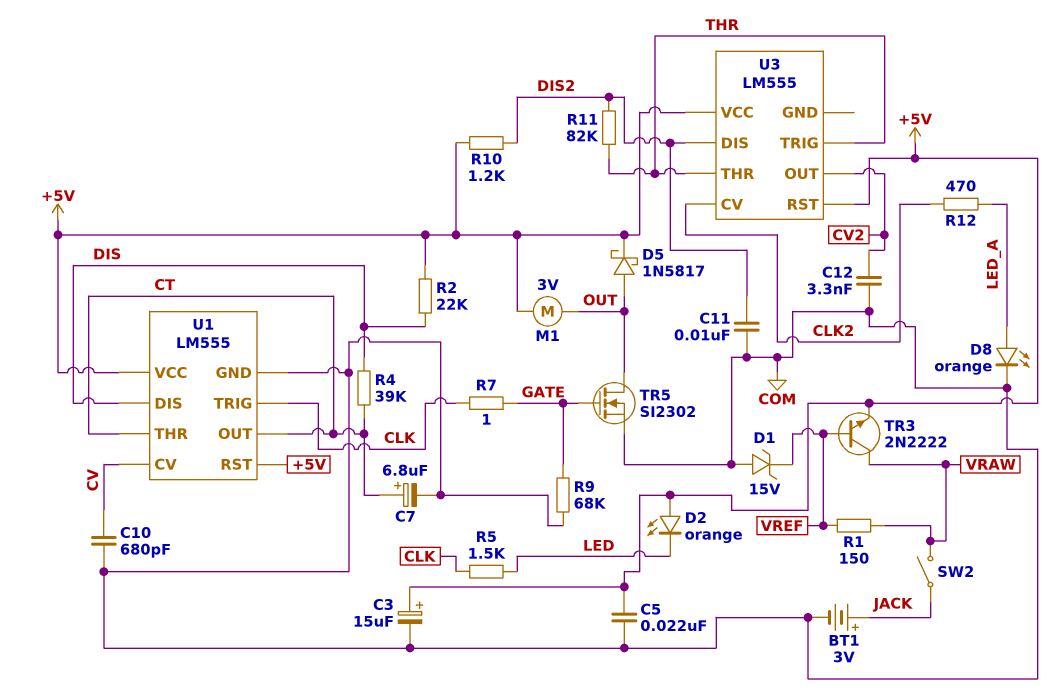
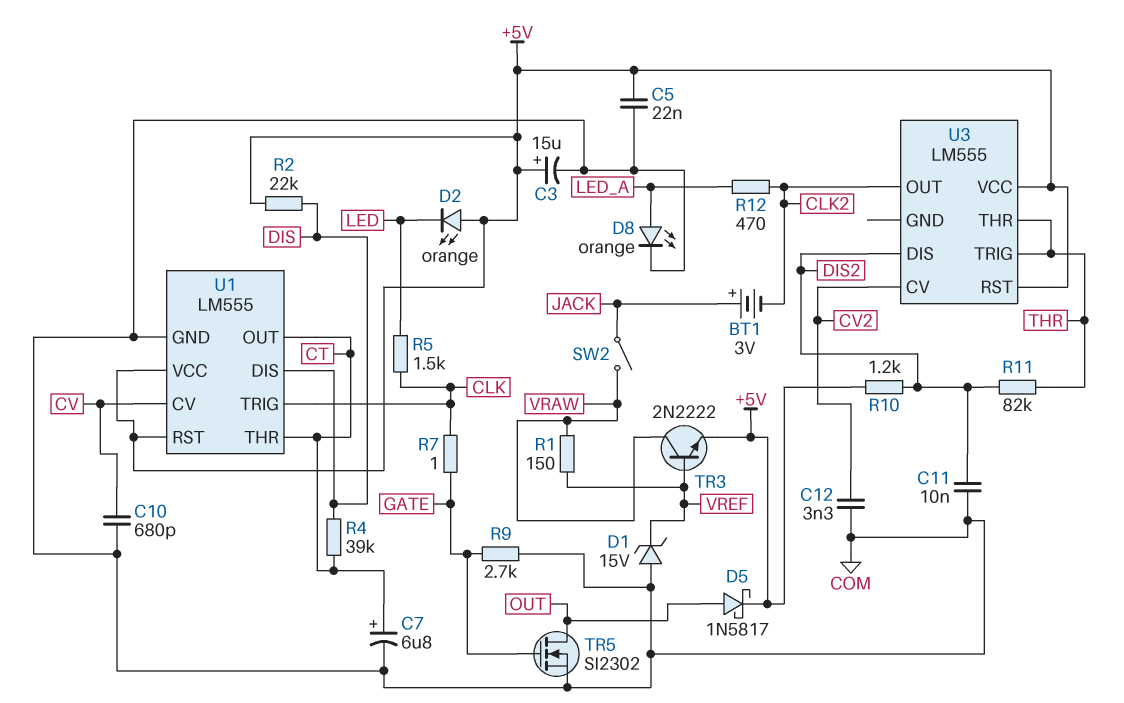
BT1: 3V (plus JACK, minus COM) -> 3V (plus JACK, minus CLK2)
M1: motor 3V (+5V, OUT) -> none
R9: 68k (COM, GATE) -> 2.7k (COM, GATE)
U3 pin CV: CLK2 -> CV2
U3 pin OUT: CV2 -> CLK2

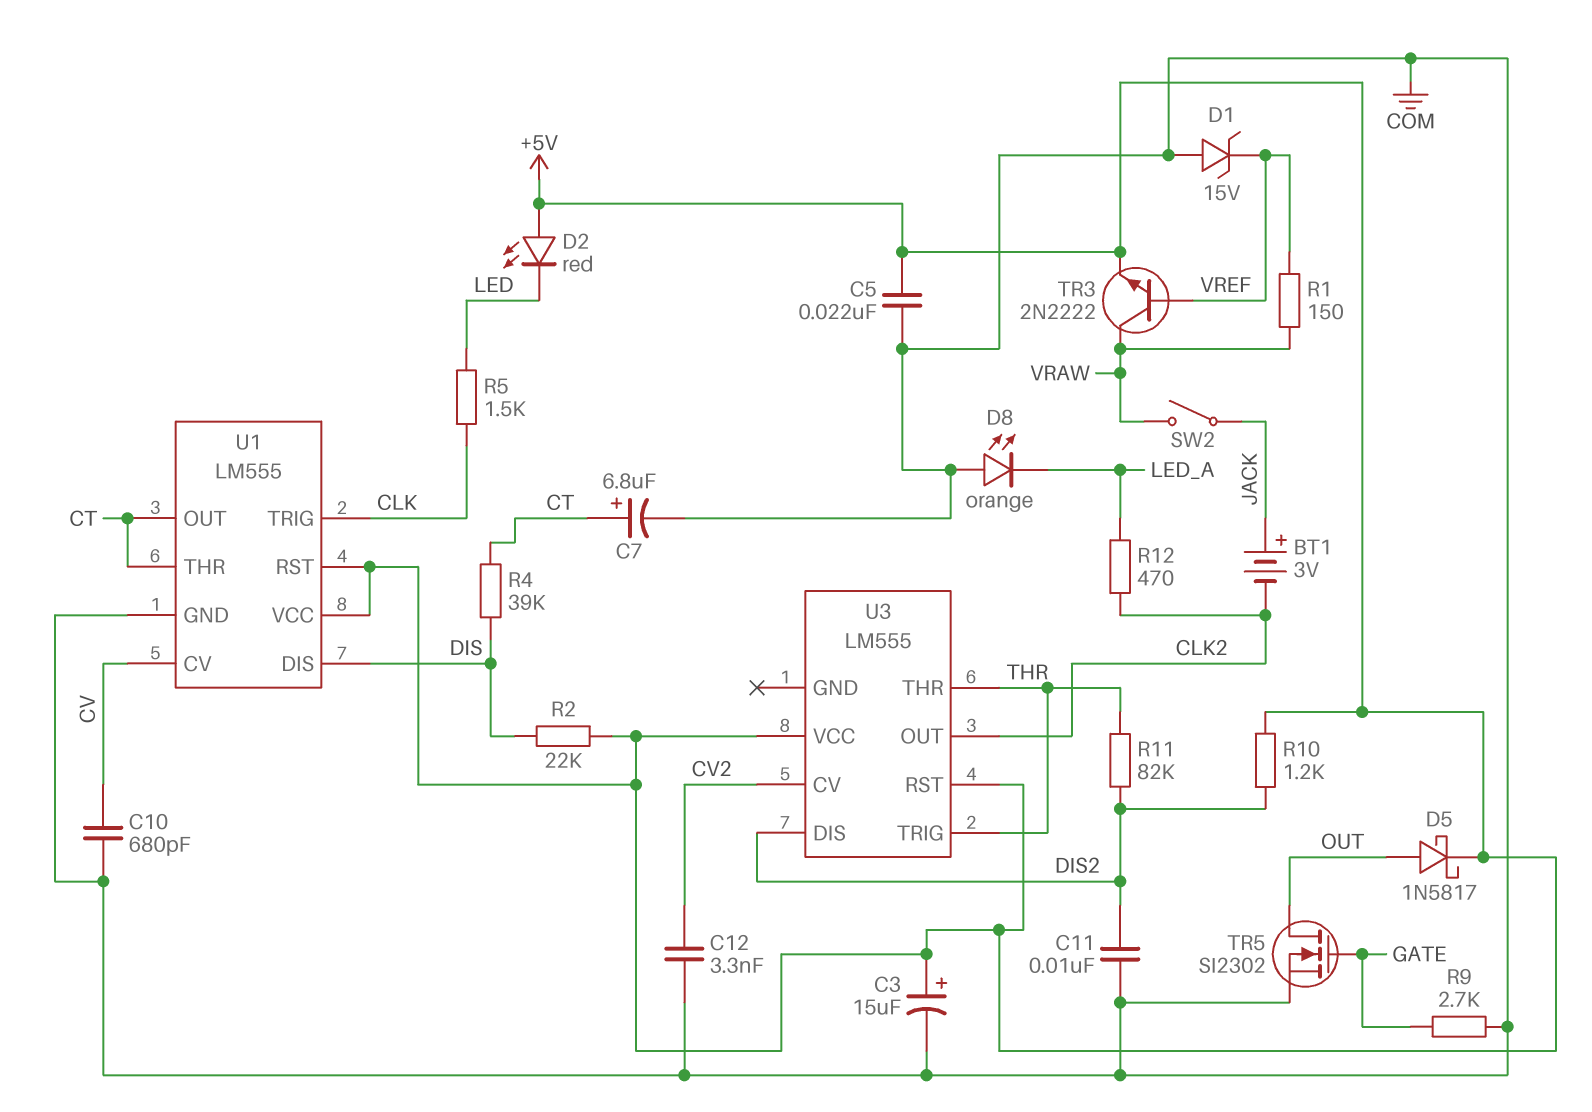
D2: LED orange (A +5V, K LED) -> LED red (A +5V, K LED)
D8: LED orange (A LED_A, K COM) -> LED orange (A COM, K LED_A)
R7: 1 (CLK, GATE) -> none

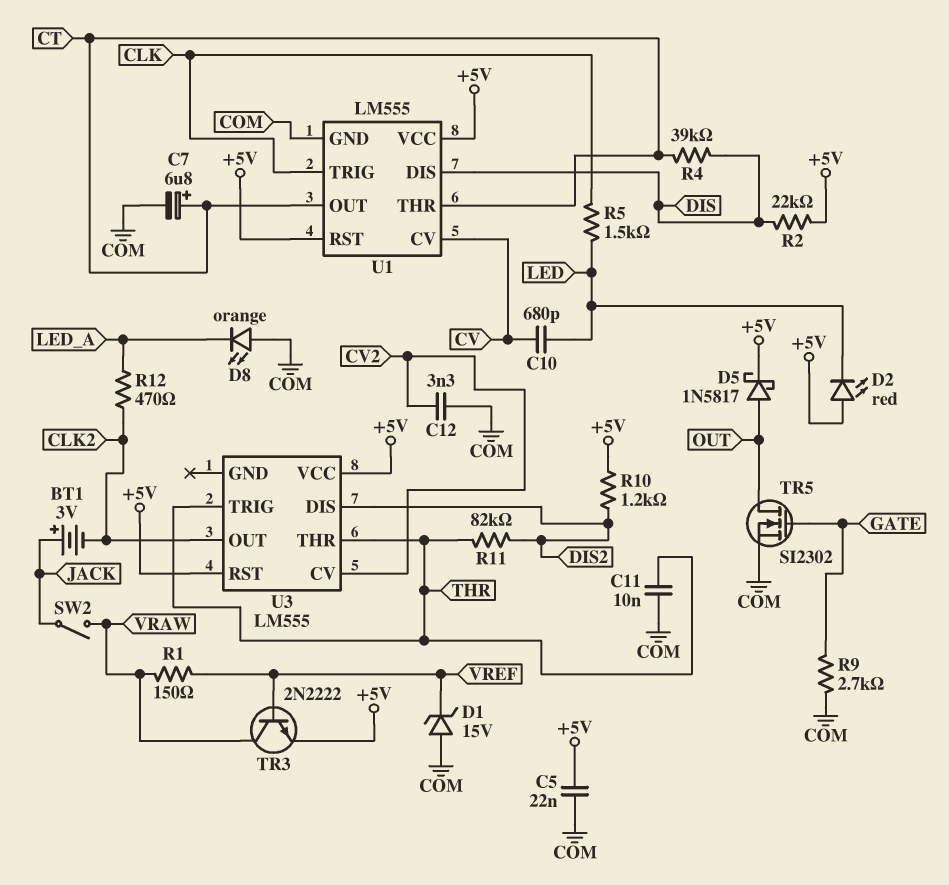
C3: 15uF (plus +5V, minus COM) -> none
C10: 680pF (COM, CV) -> 680pF (CV, LED)
C11: 10nF (COM, DIS2) -> 10nF (COM, THR)

